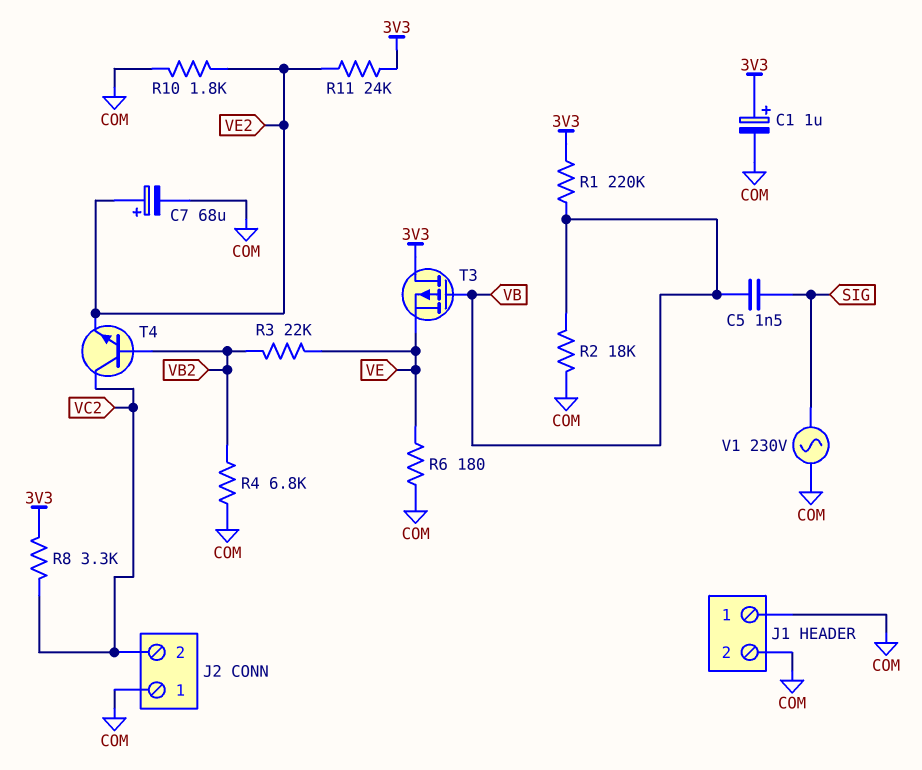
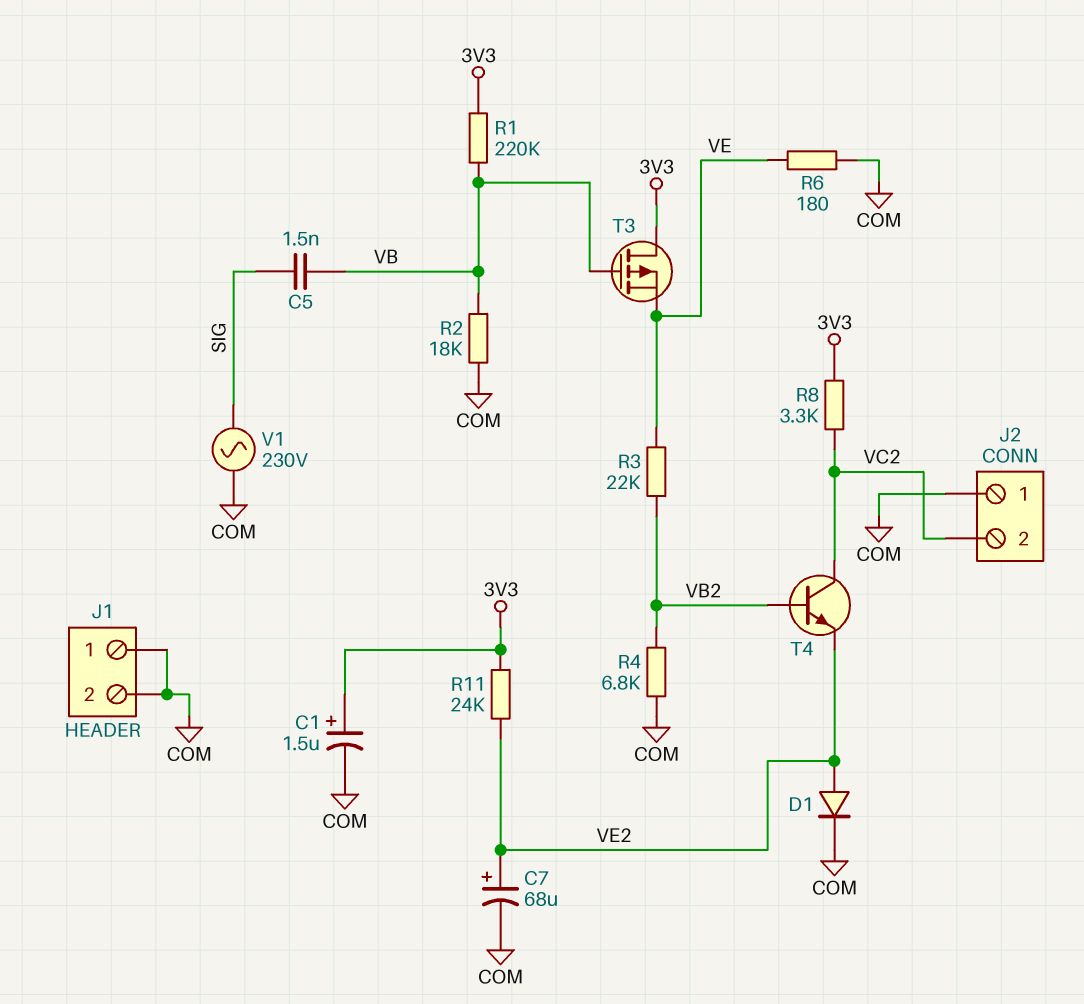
C1: 1uF (plus 3V3, minus COM) -> 1.5uF (plus 3V3, minus COM)
D1: none -> diode (A VE2, K COM)
R10: 1.8k (COM, VE2) -> none

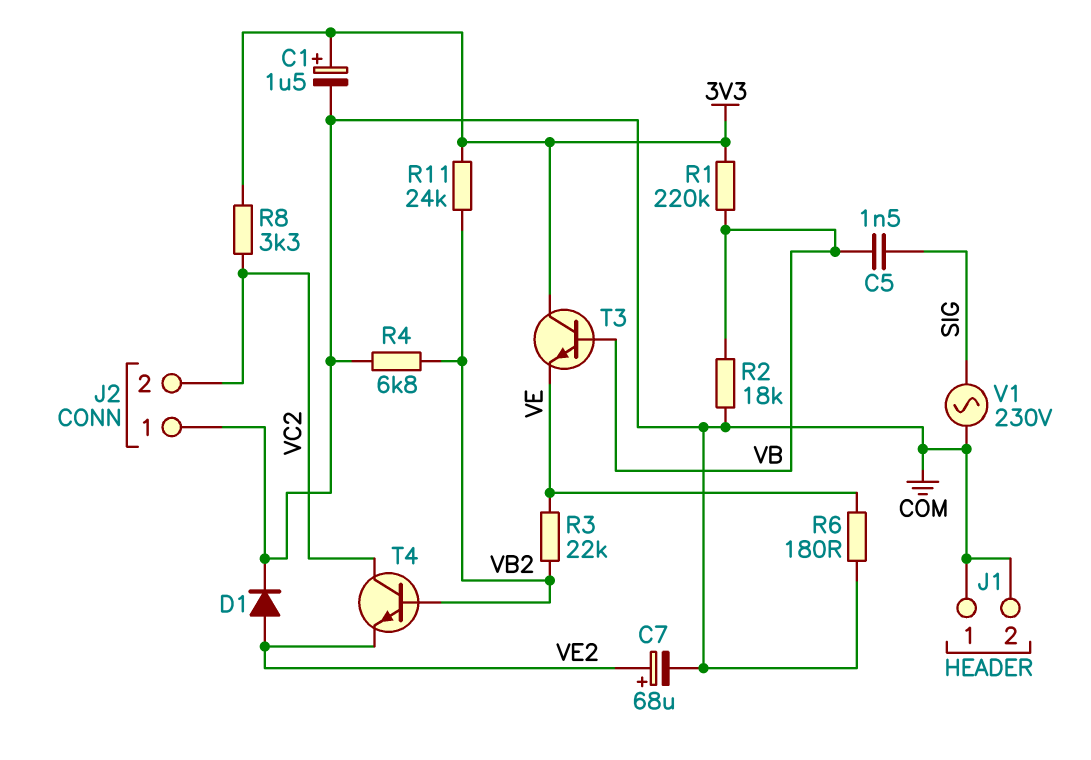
R11: 24k (3V3, VE2) -> 24k (3V3, VB2)
T3: PMOS (G VB, D 3V3, S VE) -> NPN (B VB, C 3V3, E VE)

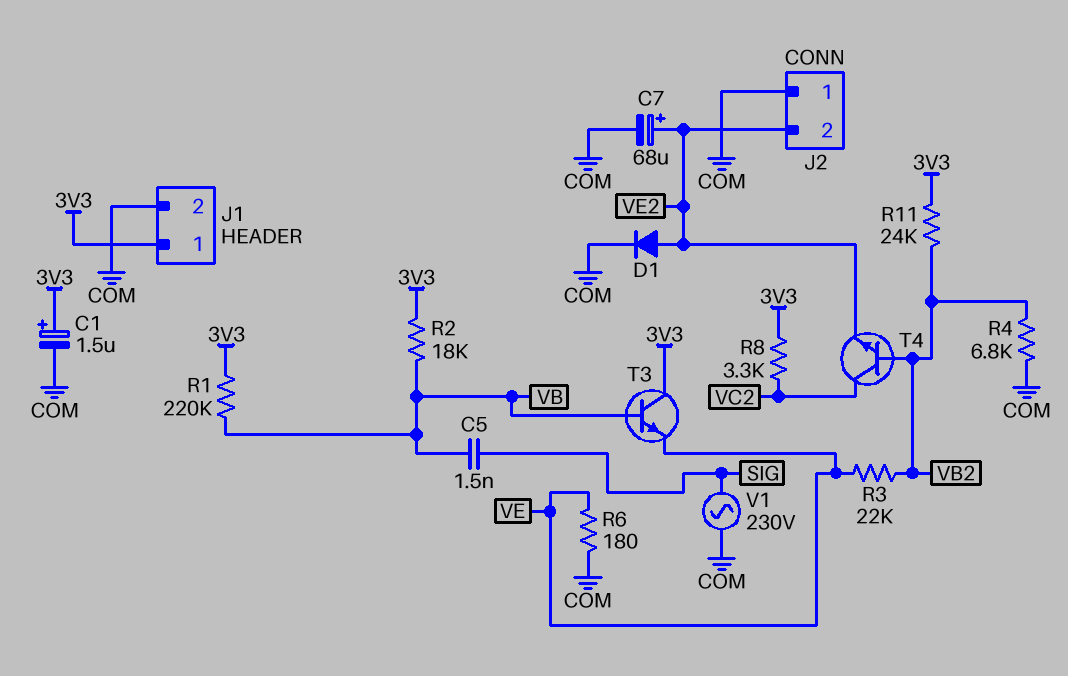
J1 pin 1: COM -> 3V3
J2 pin 2: VC2 -> VE2
R2: 18k (COM, VB) -> 18k (3V3, VB)

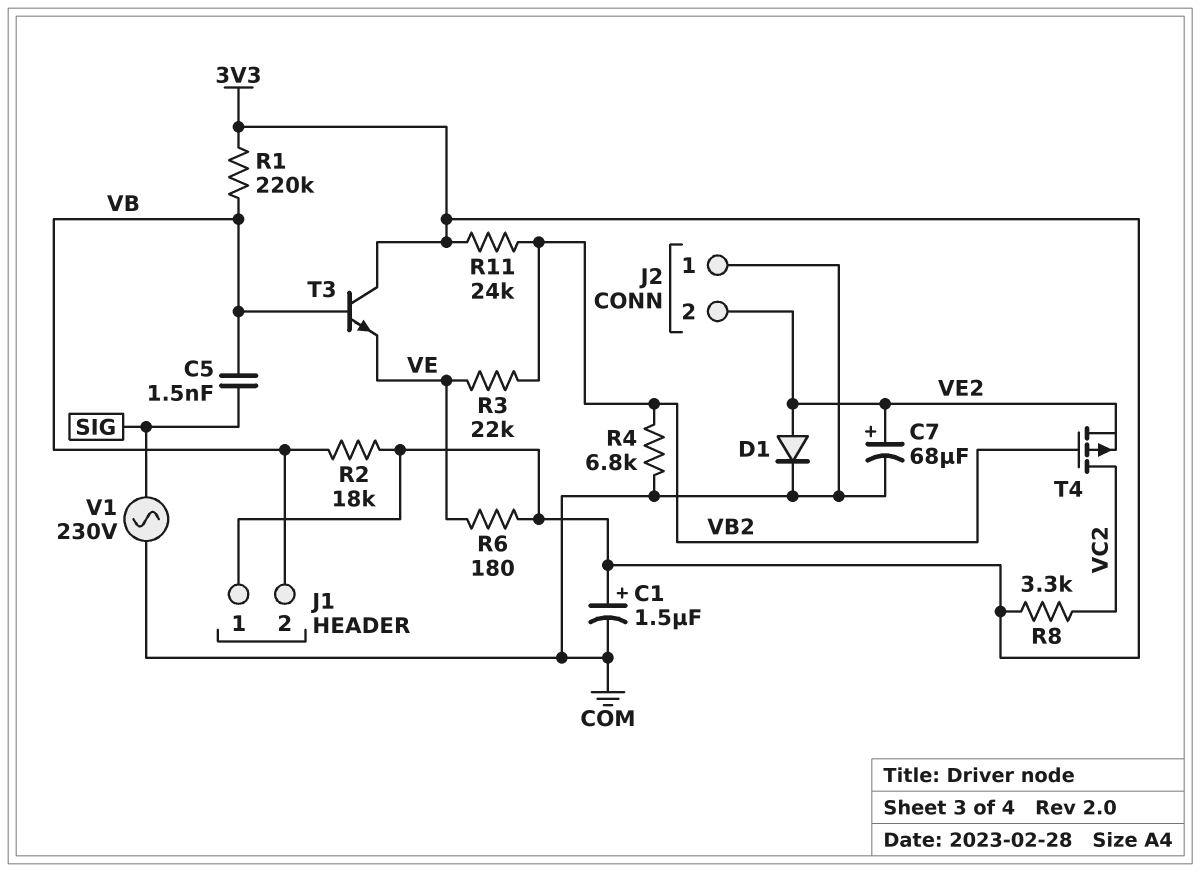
J1 pin 2: COM -> VB
R6: 180 (COM, VE) -> 180 (3V3, VE)
T4: NPN (B VB2, C VC2, E VE2) -> PMOS (G VB2, D VC2, S VE2)

